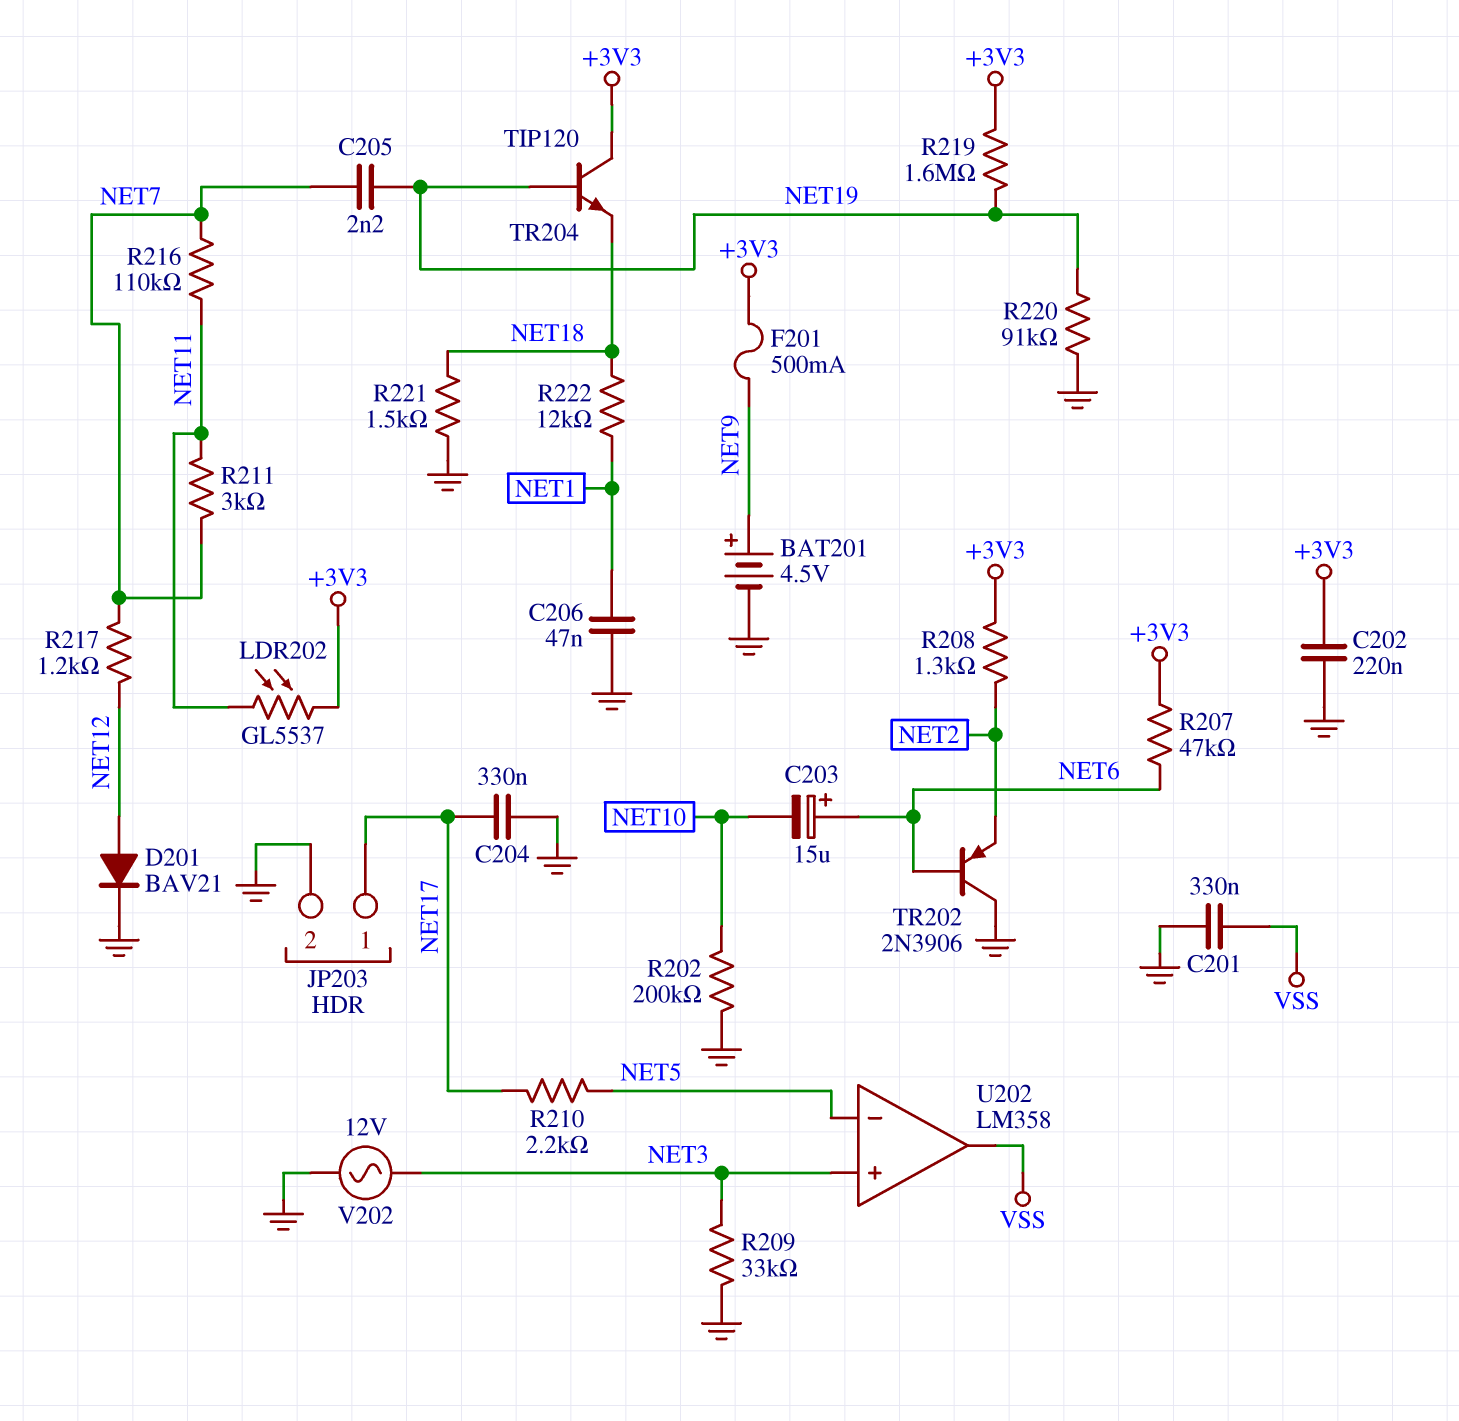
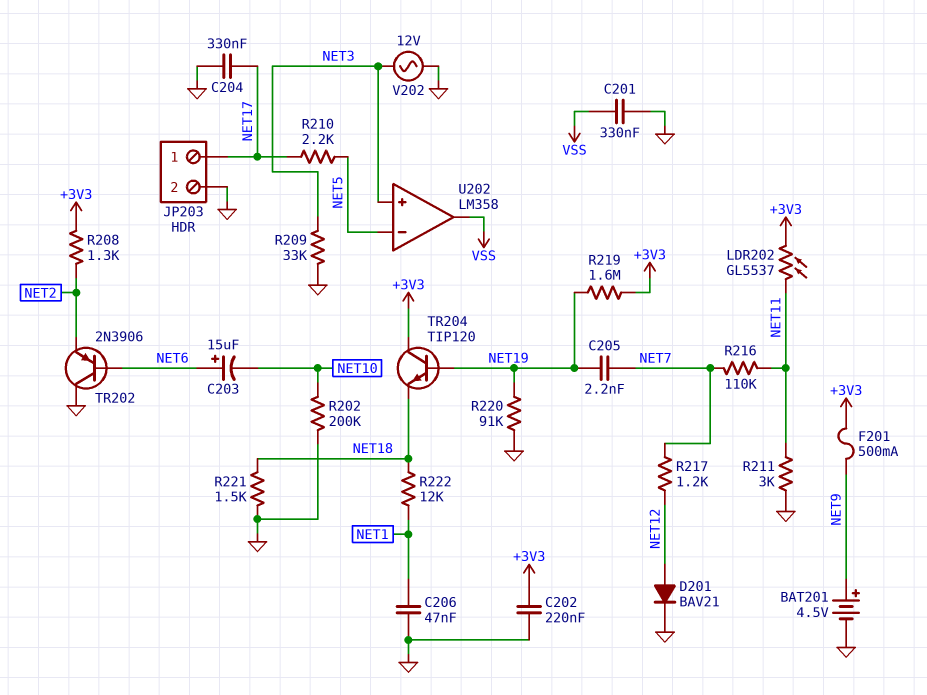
R207: 47k (+3V3, NET6) -> none
R211: 3k (NET7, NET11) -> 3k (GND, NET11)

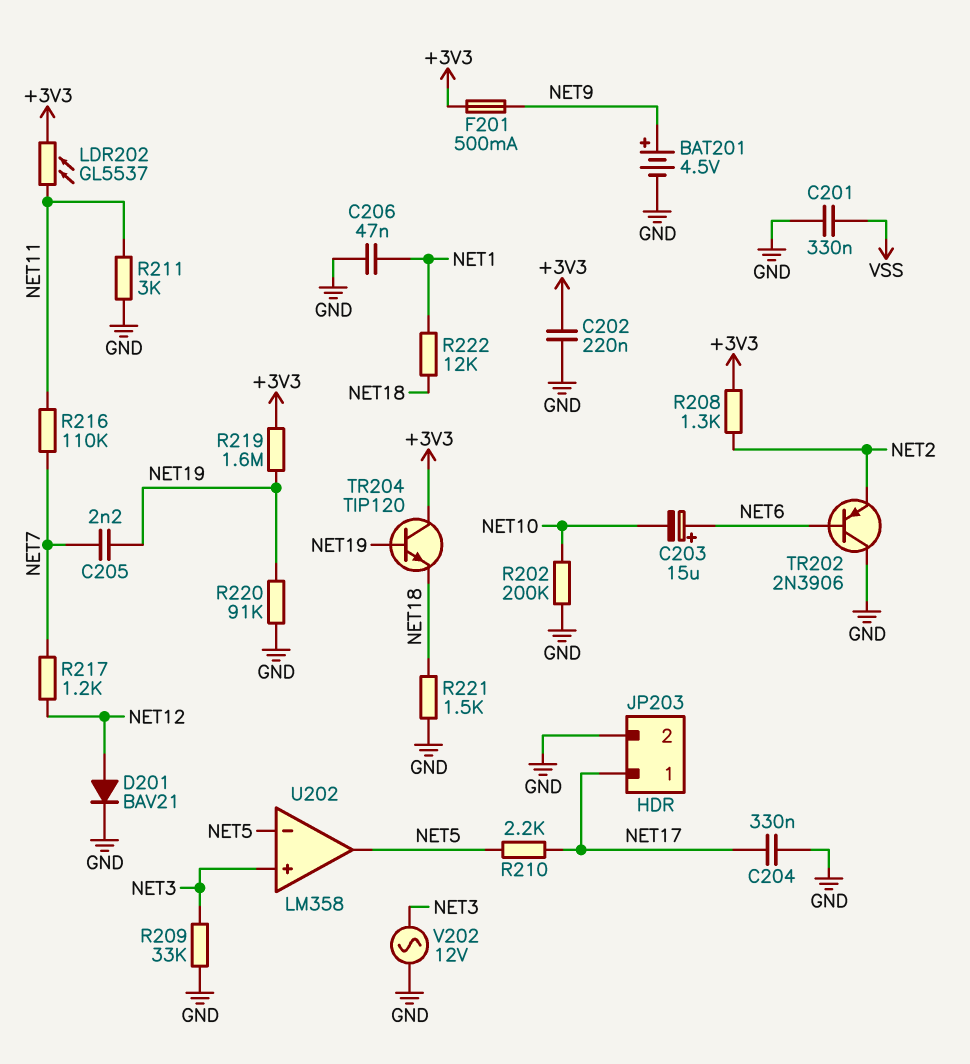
U202 pin out: VSS -> NET5

